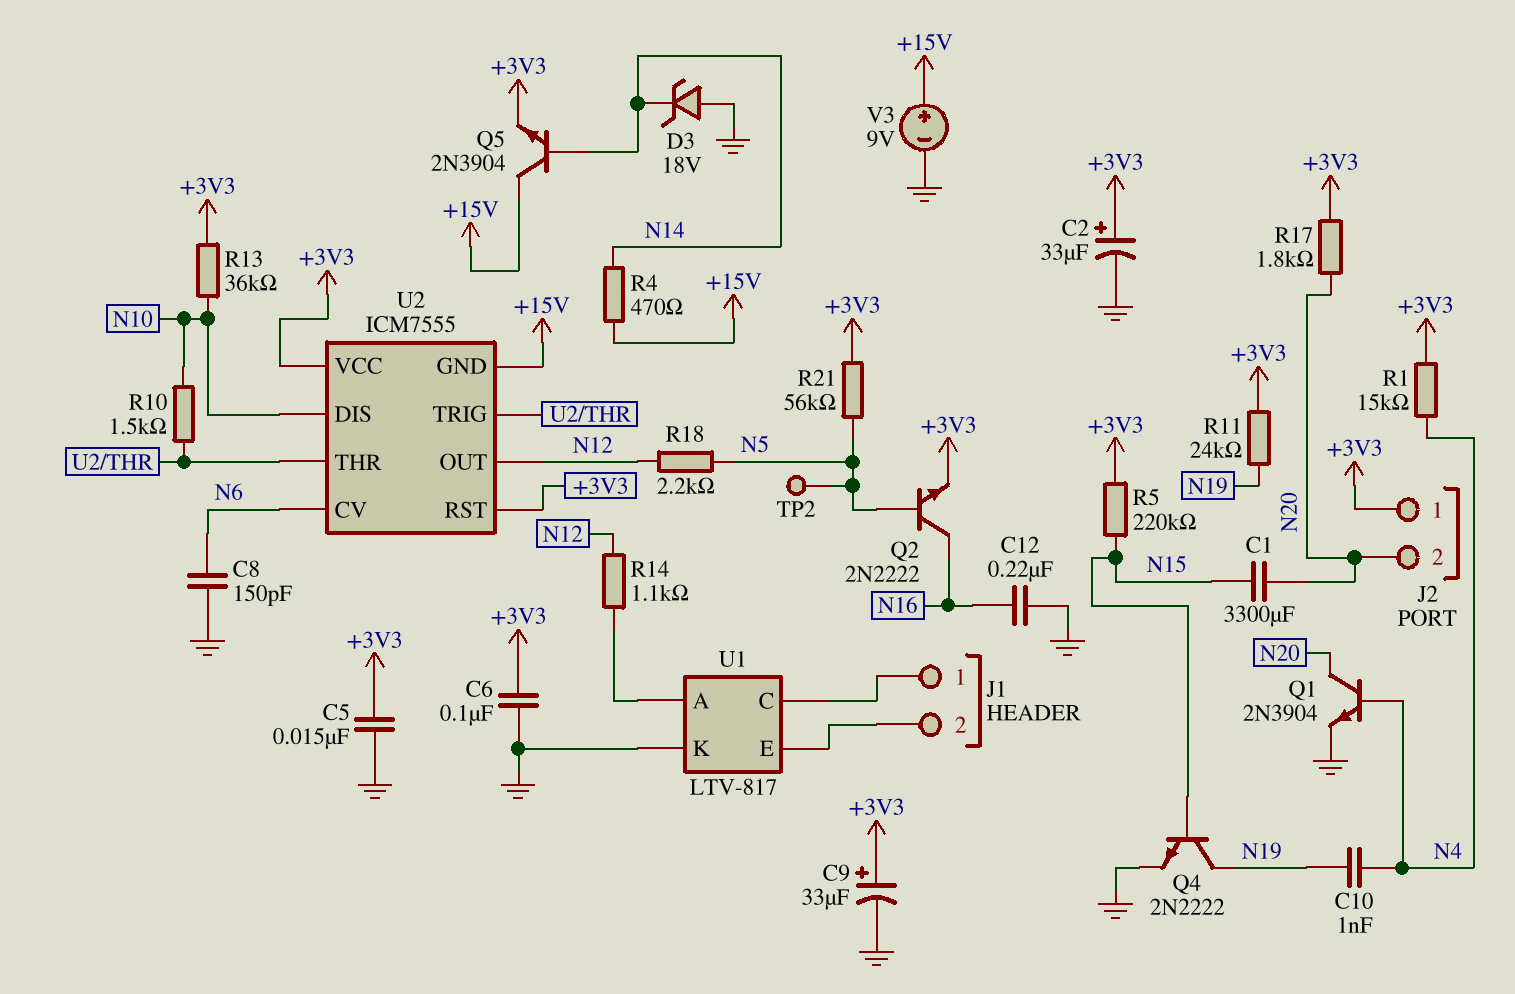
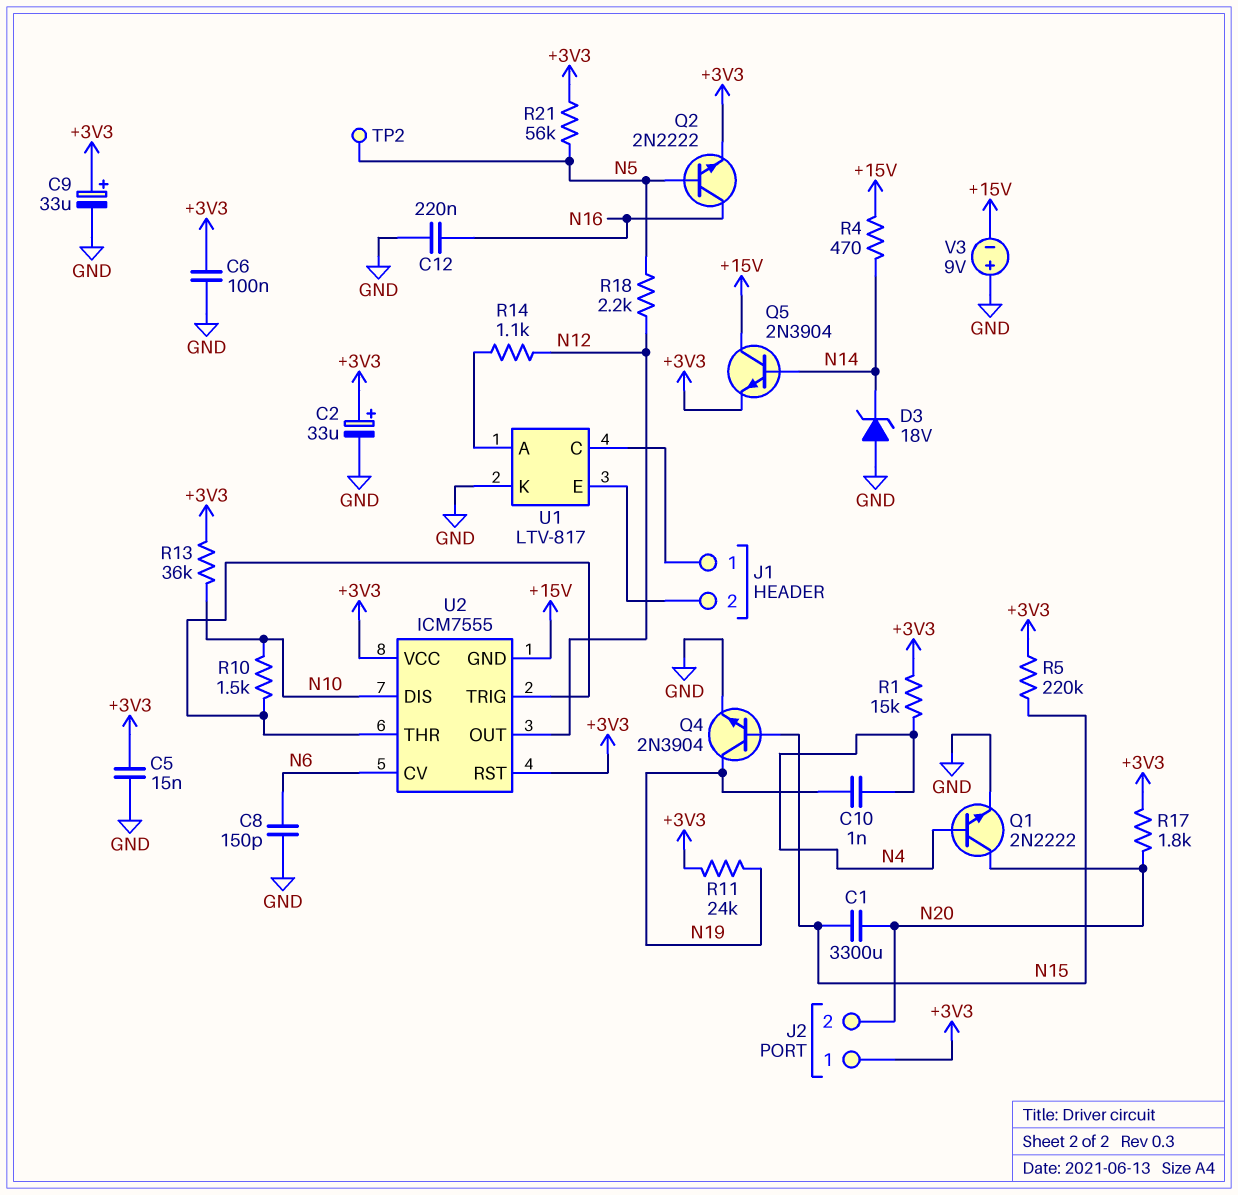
Q1: NPN 2N3904 (B N4, C N20, E GND) -> NPN 2N2222 (B N4, C N20, E GND)
Q4: NPN 2N2222 (B N15, C N19, E GND) -> NPN 2N3904 (B N15, C N19, E GND)
V3: 9V (plus +15V, minus GND) -> 9V (plus GND, minus +15V)

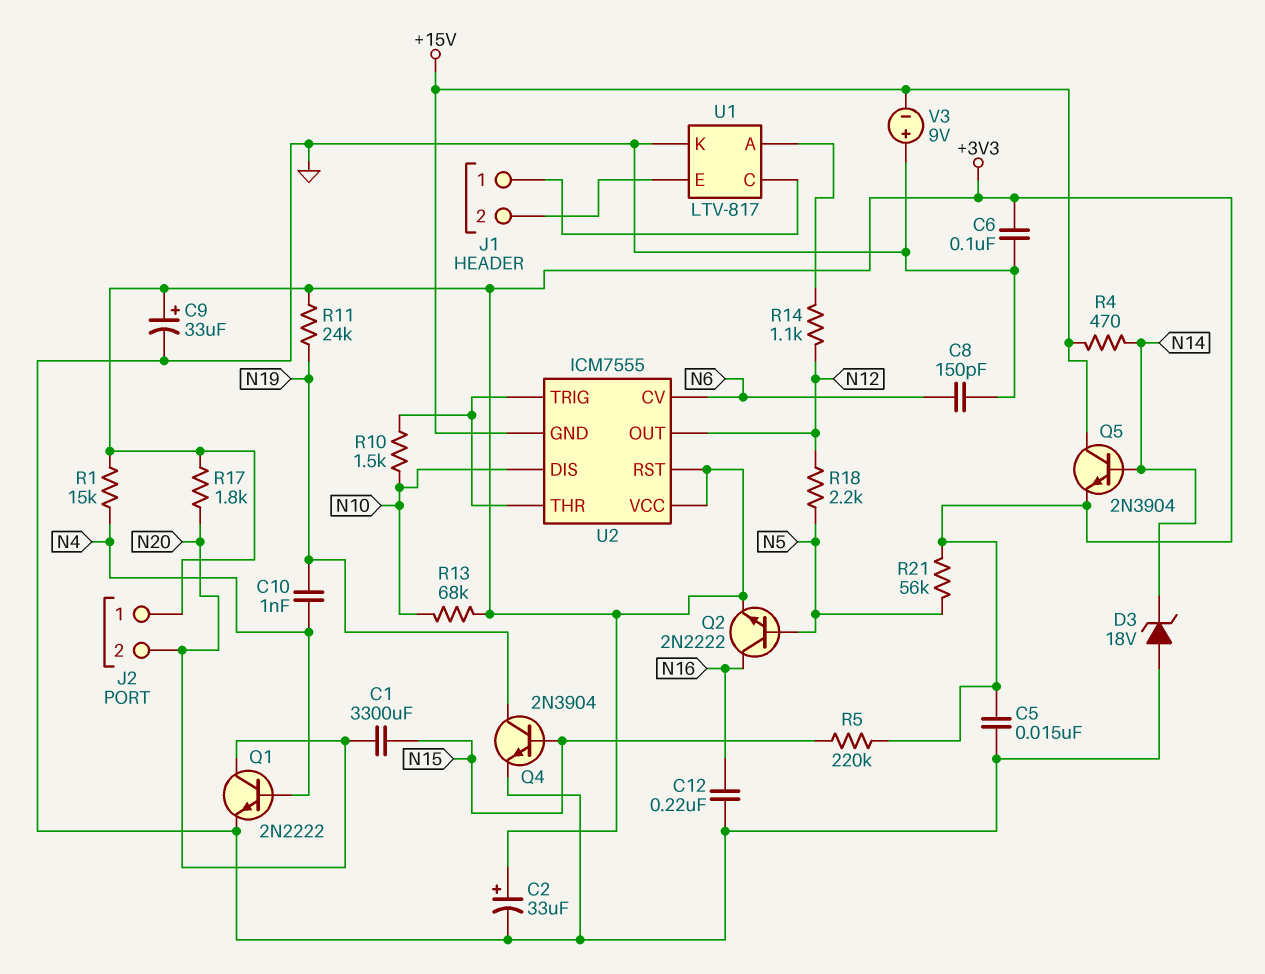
R13: 36k (+3V3, N10) -> 68k (+3V3, N10)
TP2: test point (N5) -> none

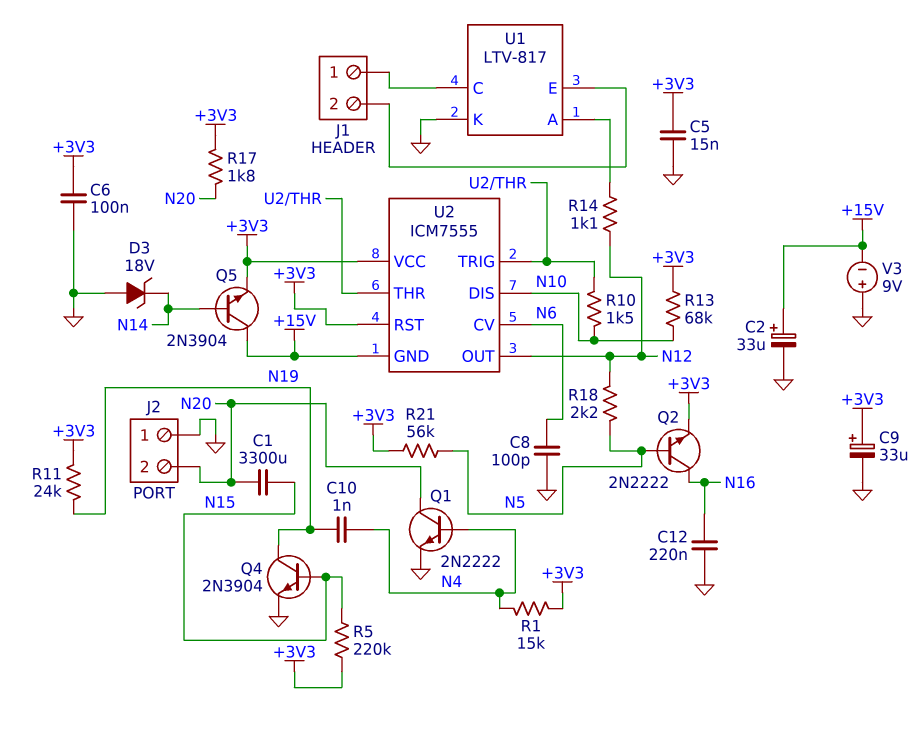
C2: 33uF (plus +3V3, minus GND) -> 33uF (plus +15V, minus GND)
C8: 150pF (GND, N6) -> 100pF (GND, N6)
J2 pin 1: +3V3 -> GND
R4: 470 (+15V, N14) -> none

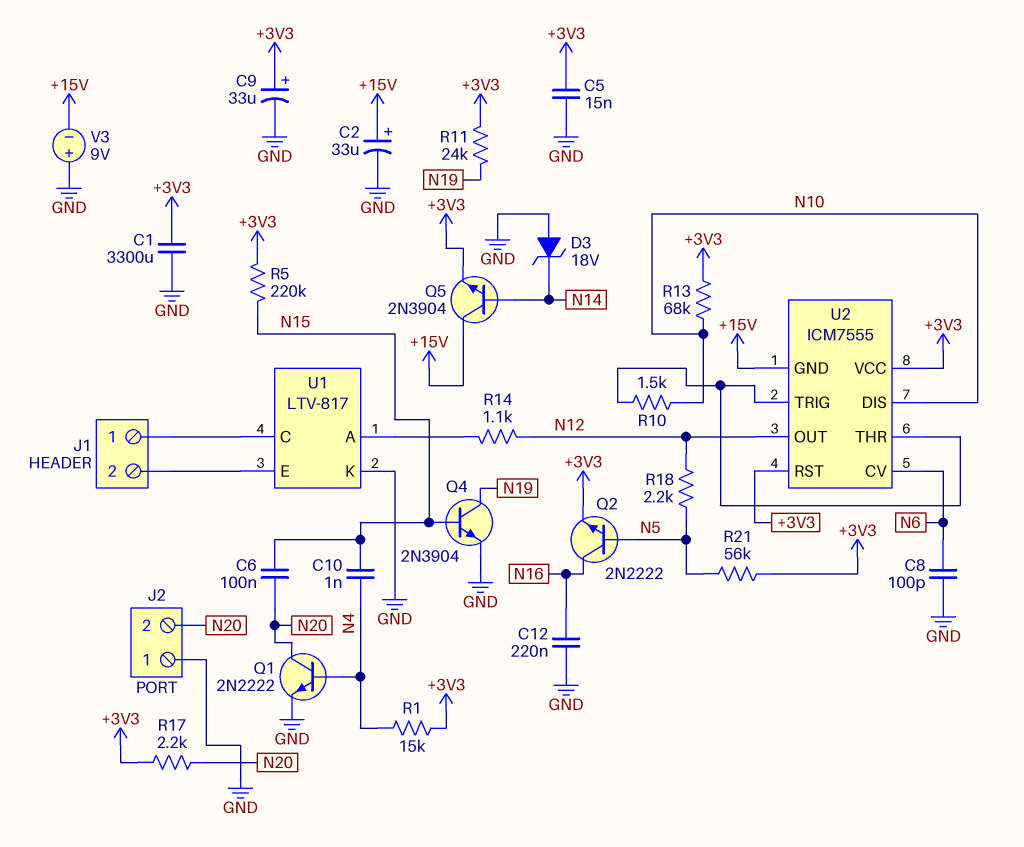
C1: 3300uF (N15, N20) -> 3300uF (+3V3, GND)
C6: 100nF (+3V3, GND) -> 100nF (N15, N20)
C10: 1nF (N4, N19) -> 1nF (N4, N15)
R17: 1.8k (+3V3, N20) -> 2.2k (+3V3, N20)

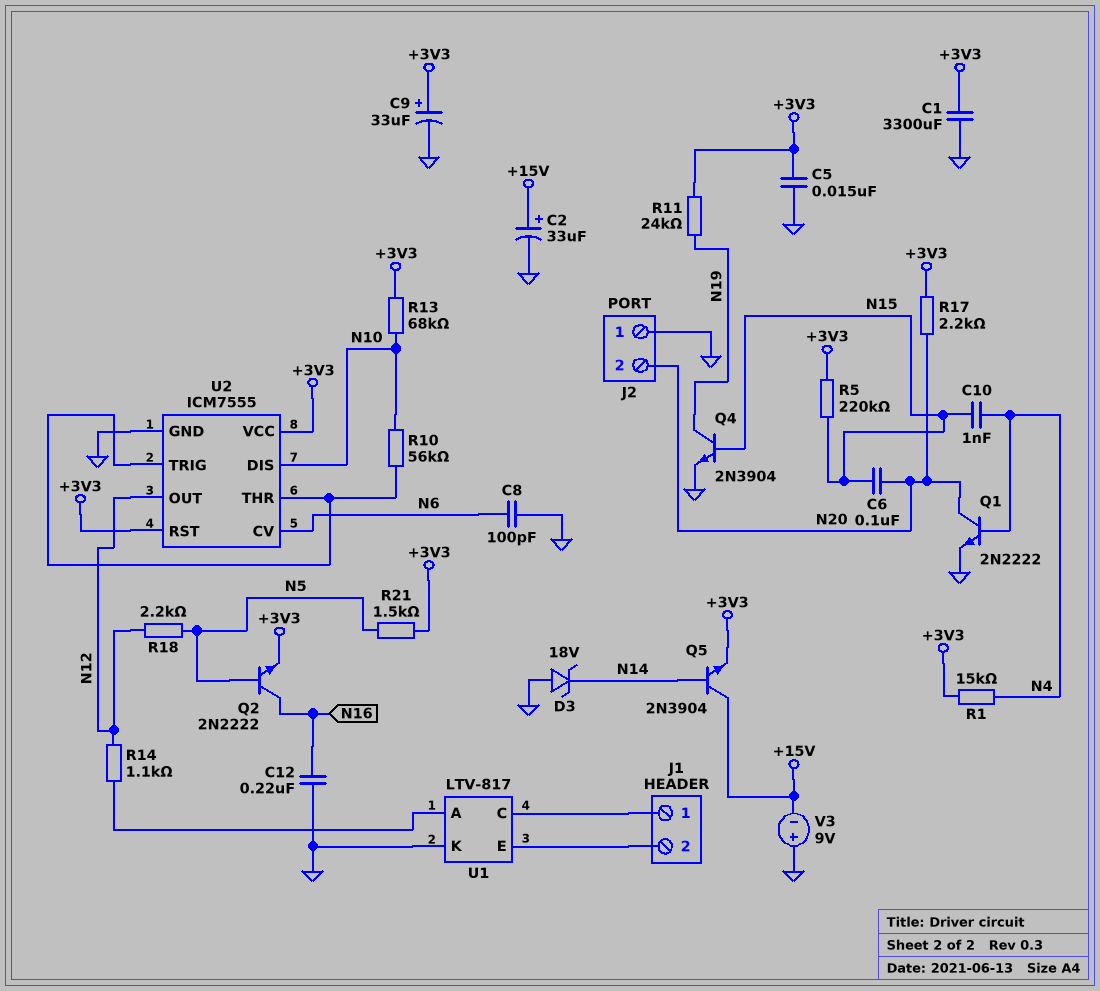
R10: 1.5k (N10, U2/THR) -> 56k (N10, U2/THR)
R21: 56k (+3V3, N5) -> 1.5k (+3V3, N5)
U2 pin GND: +15V -> GND

